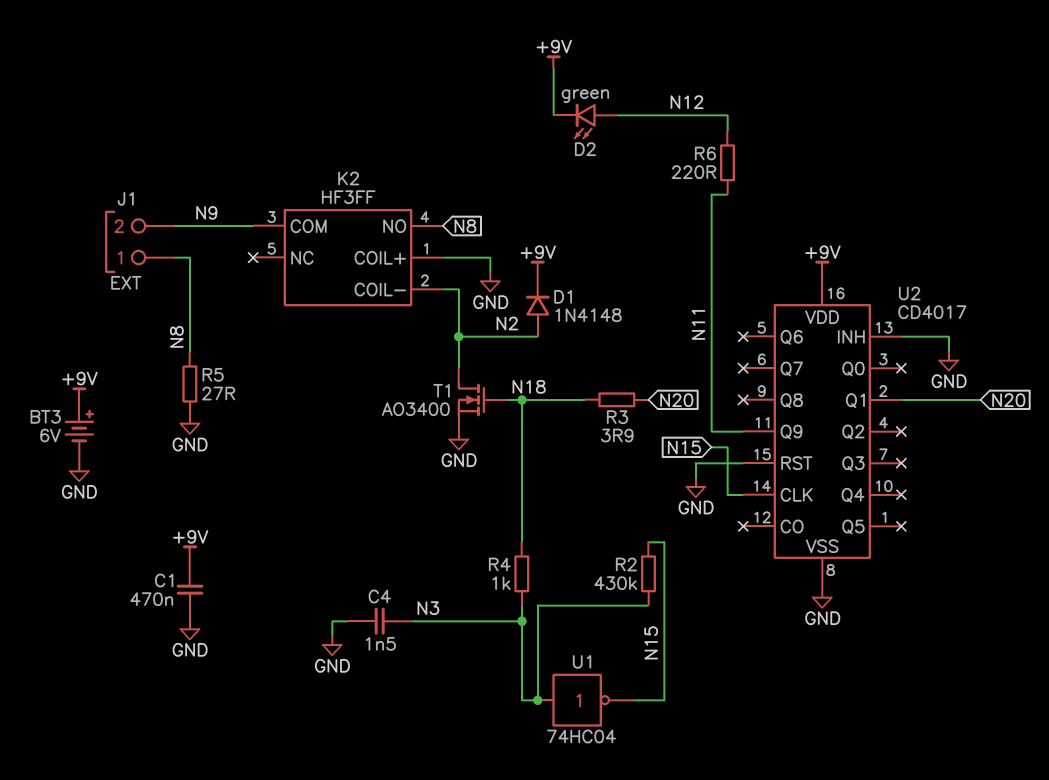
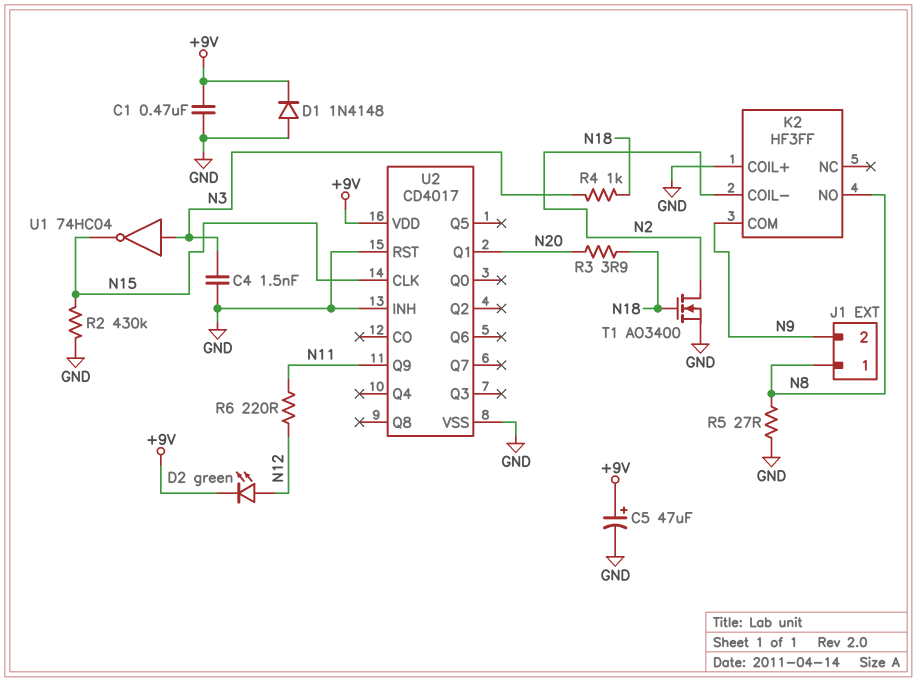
BT3: 6V (plus +9V, minus GND) -> none
C5: none -> 47uF (plus +9V, minus GND)
D1: diode 1N4148 (A N2, K +9V) -> diode 1N4148 (A GND, K +9V)
R2: 430k (N3, N15) -> 430k (GND, N15)

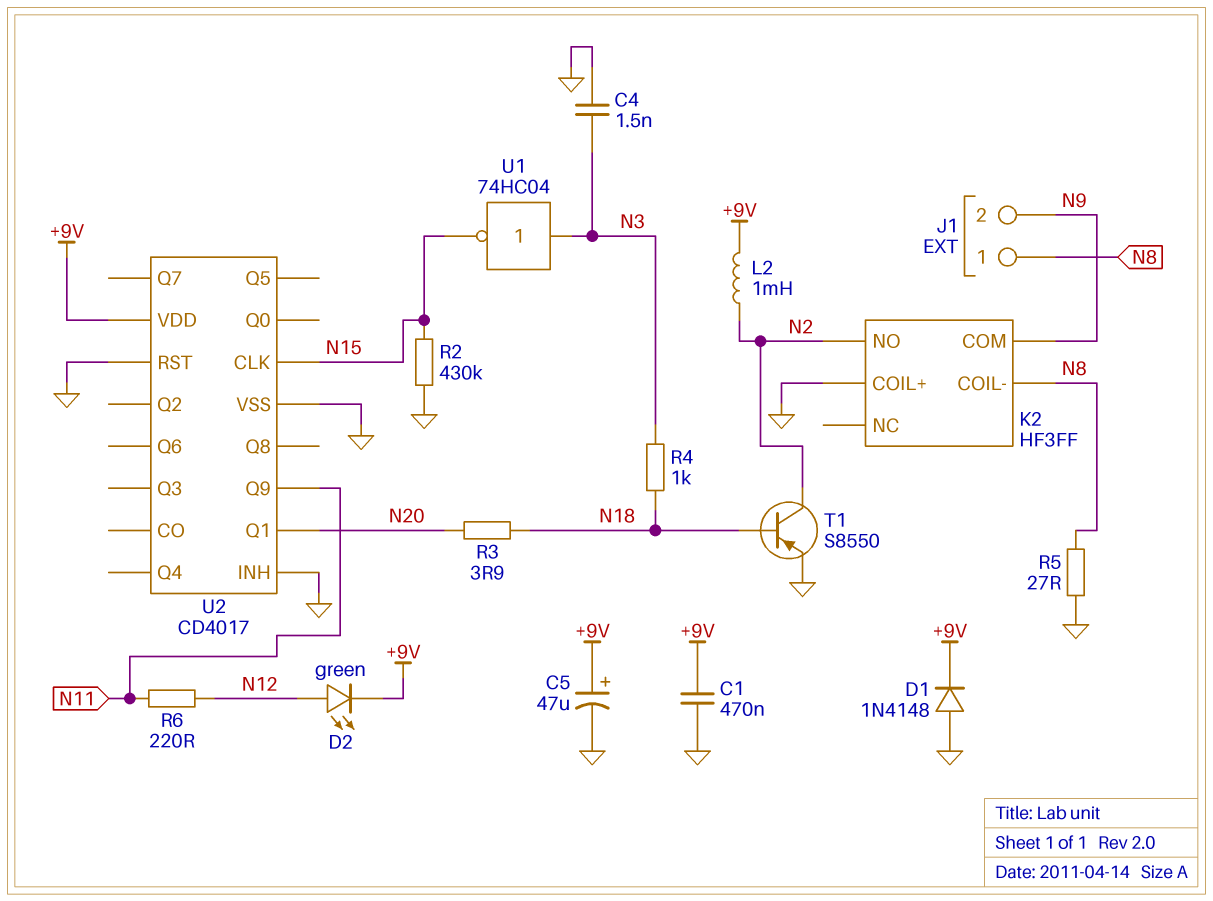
K2 pin COIL-: N2 -> N8
K2 pin NO: N8 -> N2
L2: none -> 1mH (+9V, N2)
T1: NMOS AO3400 (G N18, D N2, S GND) -> PNP S8550 (B N18, C N2, E GND)

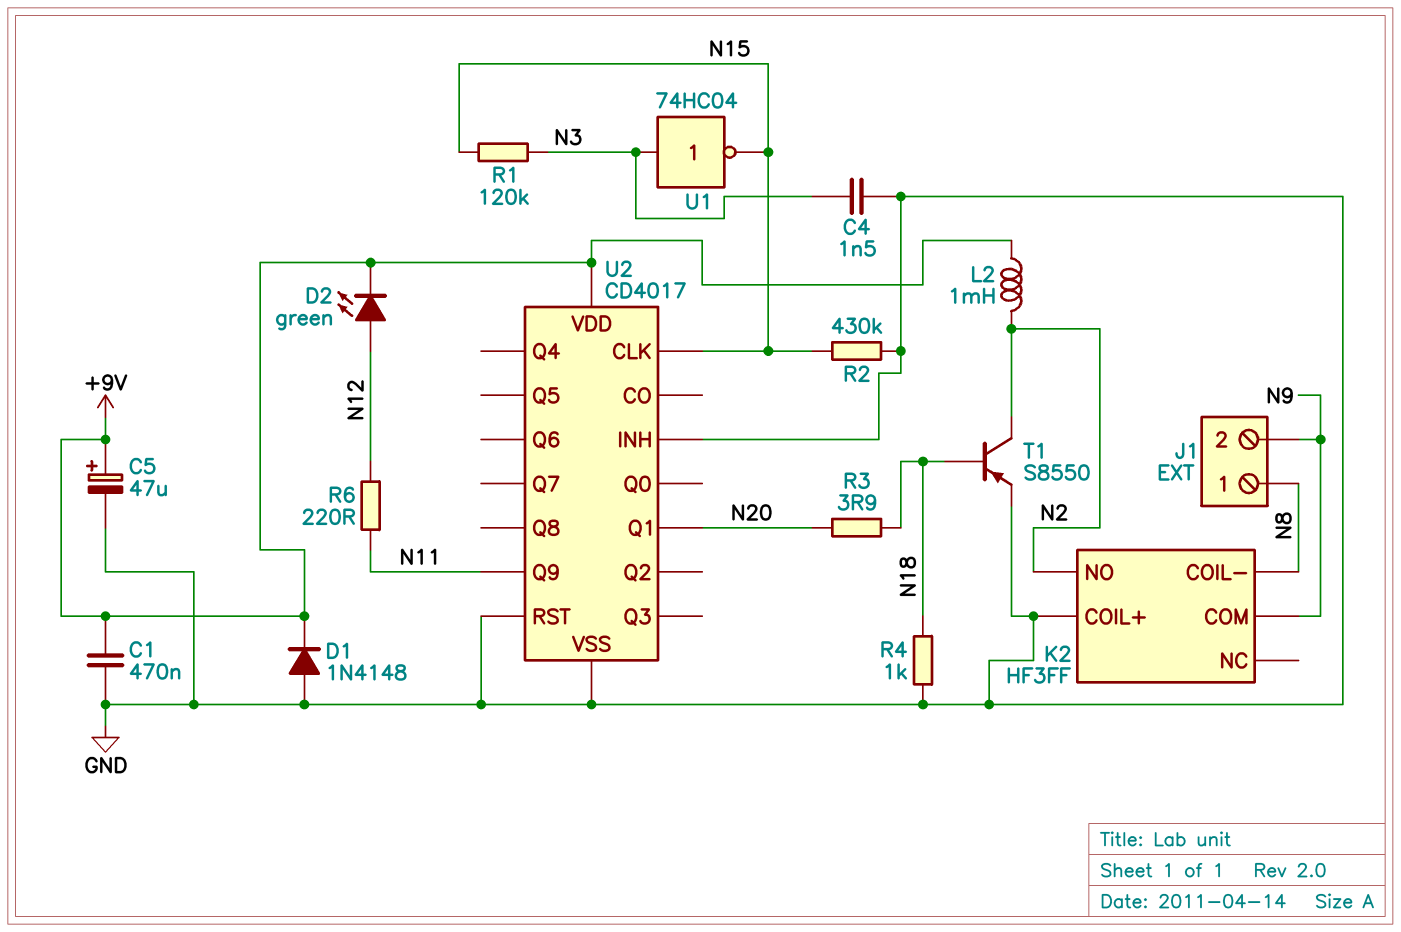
R1: none -> 120k (N3, N15)
R4: 1k (N3, N18) -> 1k (GND, N18)
R5: 27 (GND, N8) -> none

